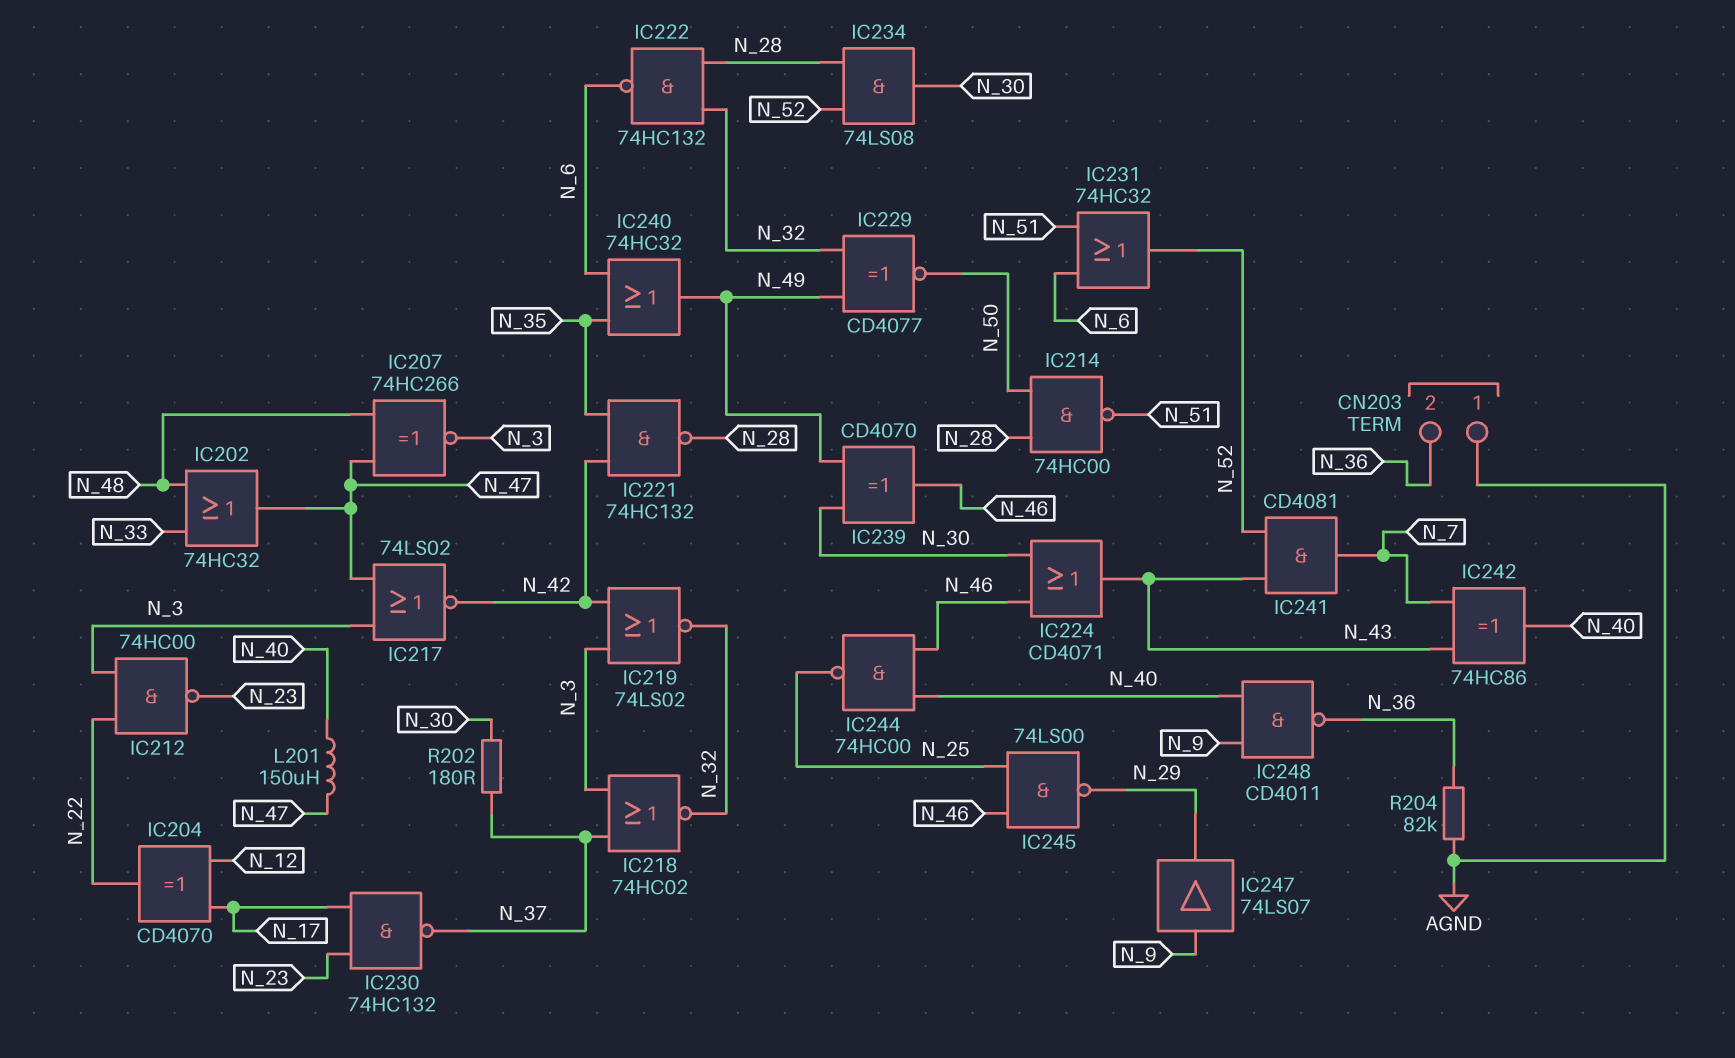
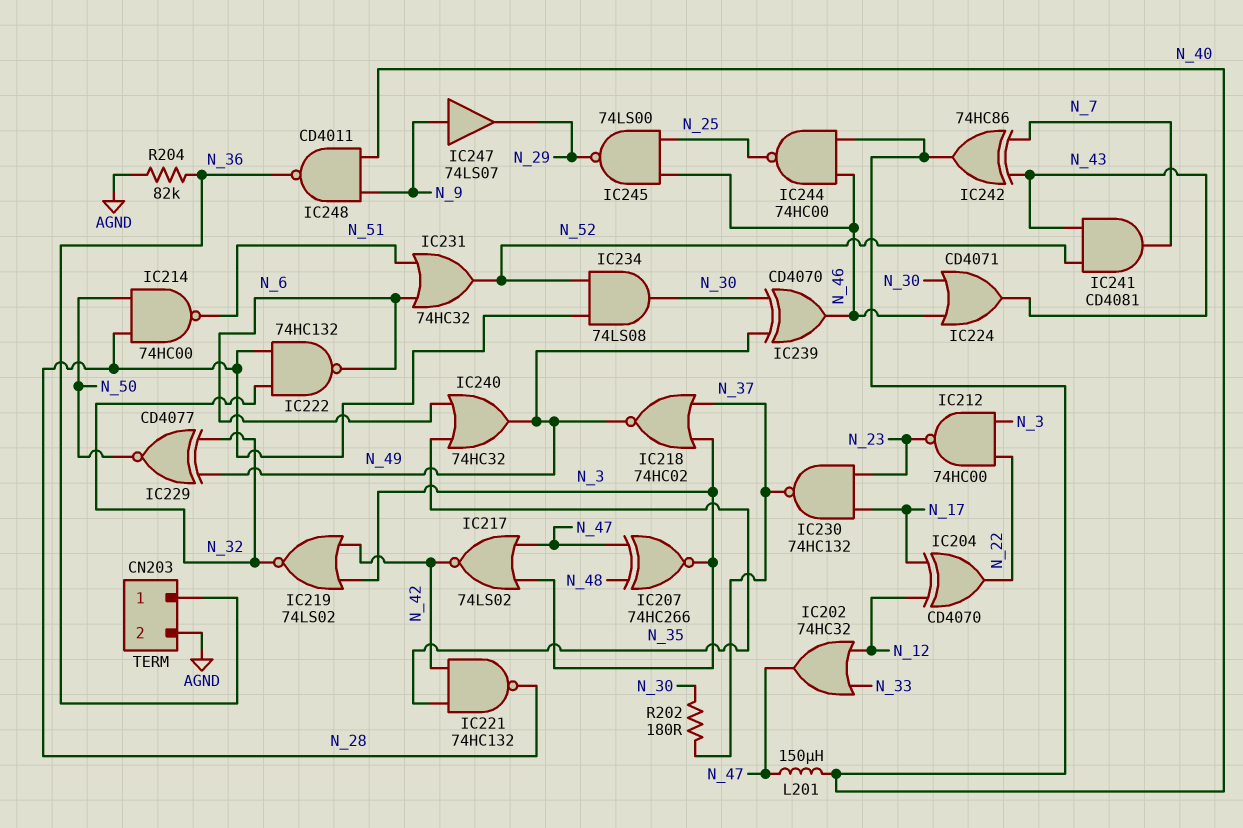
CN203 pin 1: AGND -> N_36
CN203 pin 2: N_36 -> AGND
IC202: OR 74HC32 (in N_33, in N_48, out N_47) -> OR 74HC32 (in N_12, in N_33, out N_47)
IC218: NOR 74HC02 (in N_3, in N_37, out N_32) -> NOR 74HC02 (in N_3, in N_37, out N_49)

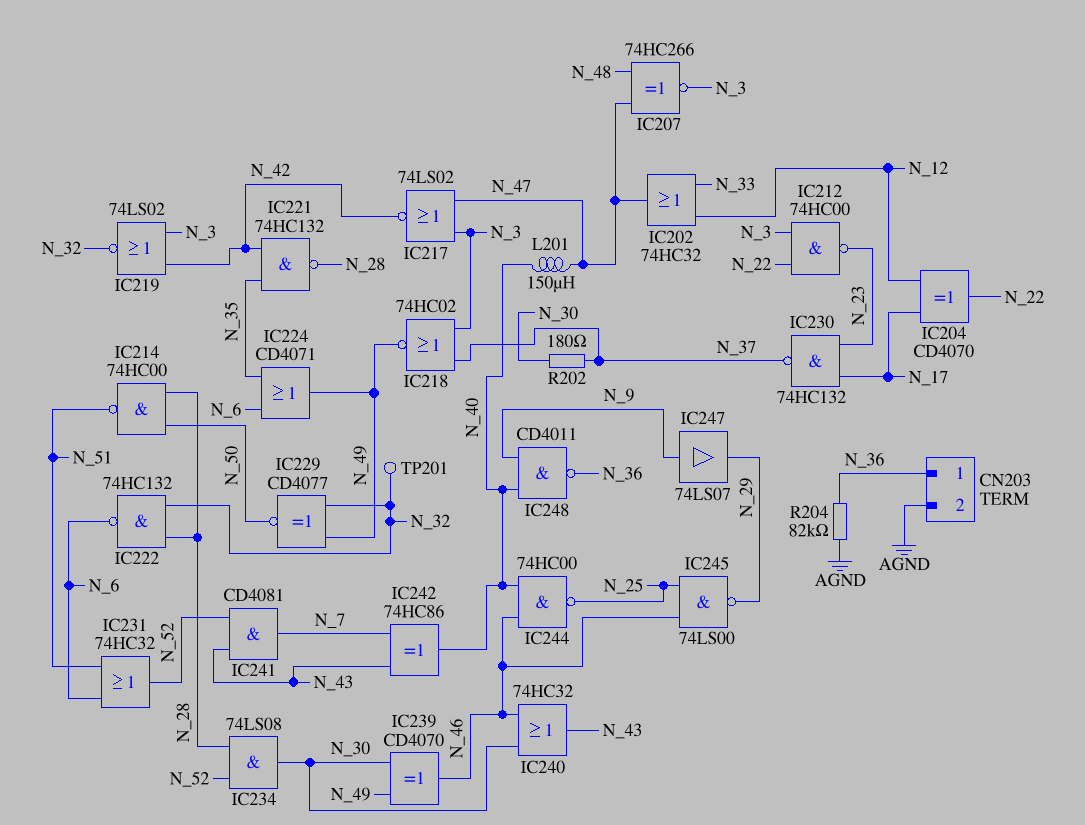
IC224: OR CD4071 (in N_30, in N_46, out N_43) -> OR CD4071 (in N_6, in N_35, out N_49)
IC240: OR 74HC32 (in N_6, in N_35, out N_49) -> OR 74HC32 (in N_30, in N_46, out N_43)
TP201: none -> test point (N_32)

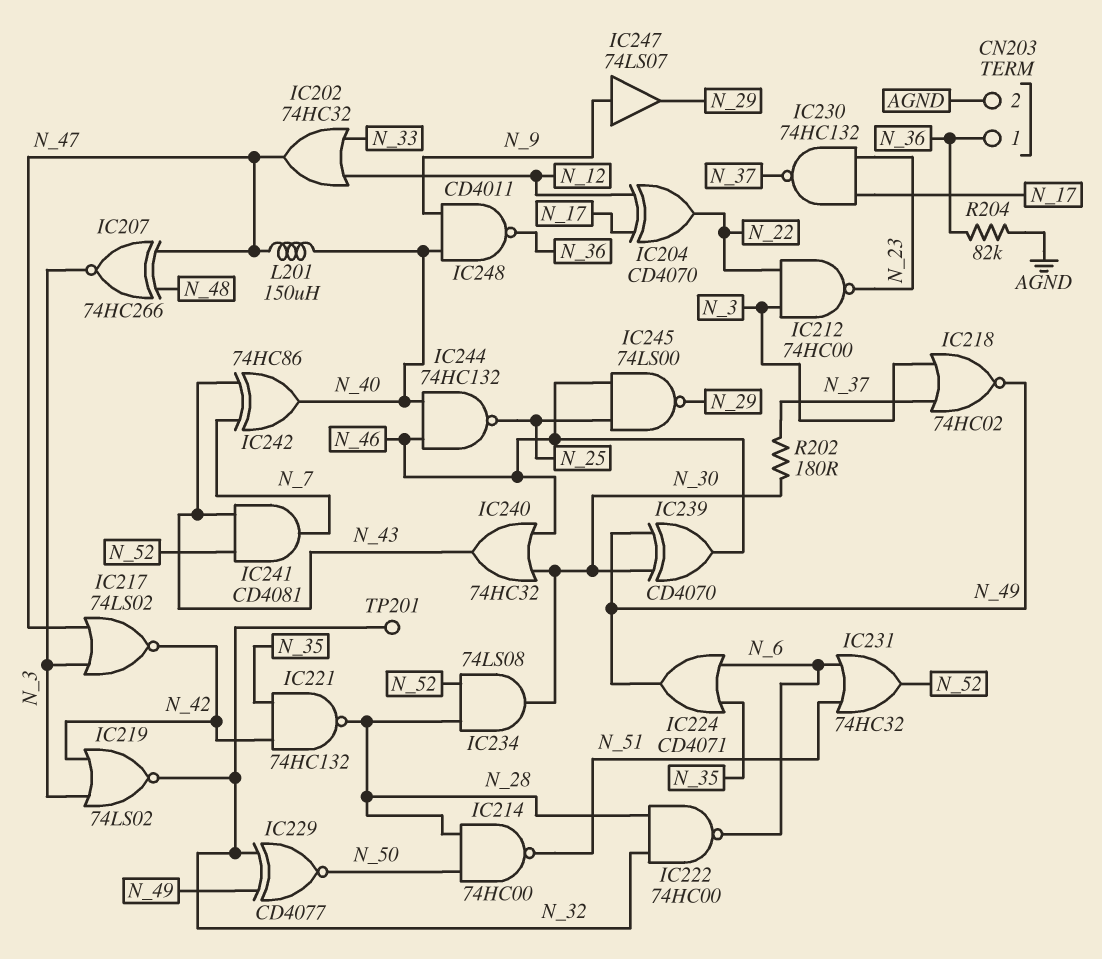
IC222: NAND 74HC132 (in N_28, in N_32, out N_6) -> NAND 74HC00 (in N_28, in N_32, out N_6)
IC244: NAND 74HC00 (in N_40, in N_46, out N_25) -> NAND 74HC132 (in N_40, in N_46, out N_25)

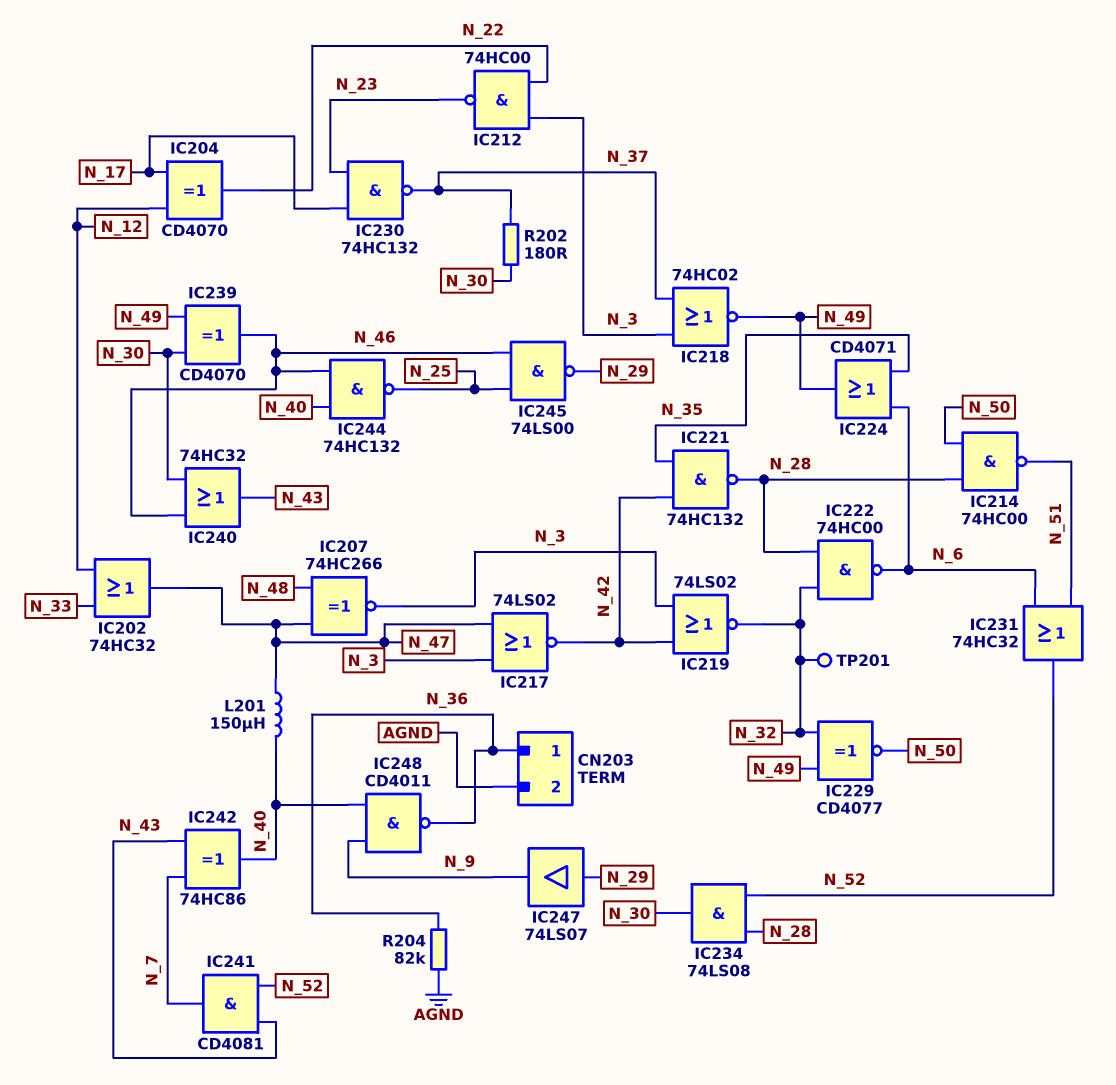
IC247: buffer 74LS07 (in N_9, out N_29) -> buffer 74LS07 (in N_29, out N_9)

